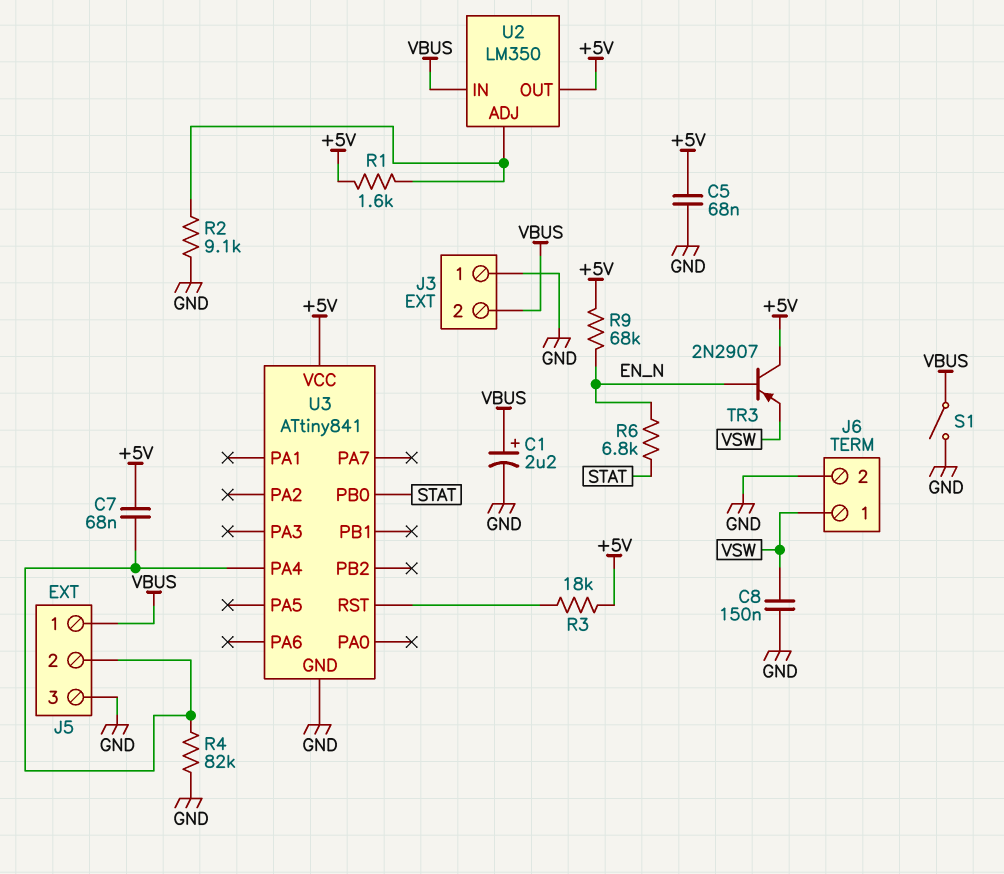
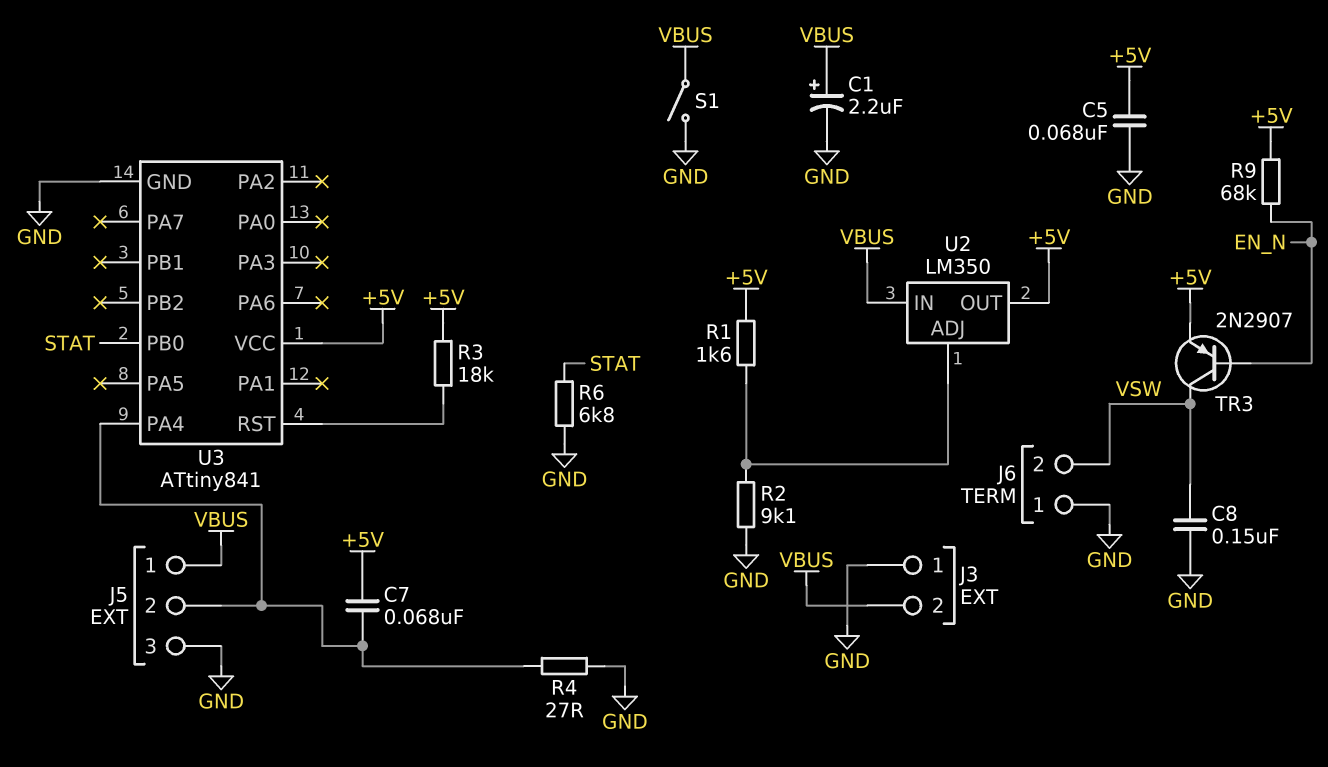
J6 pin 1: VSW -> GND
J6 pin 2: GND -> VSW
R4: 82k (GND, J5/2) -> 27 (GND, J5/2)
R6: 6.8k (EN_N, STAT) -> 6.8k (GND, STAT)
TR3: PNP 2N2907 (B EN_N, C +5V, E VSW) -> PNP 2N2907 (B EN_N, C VSW, E +5V)

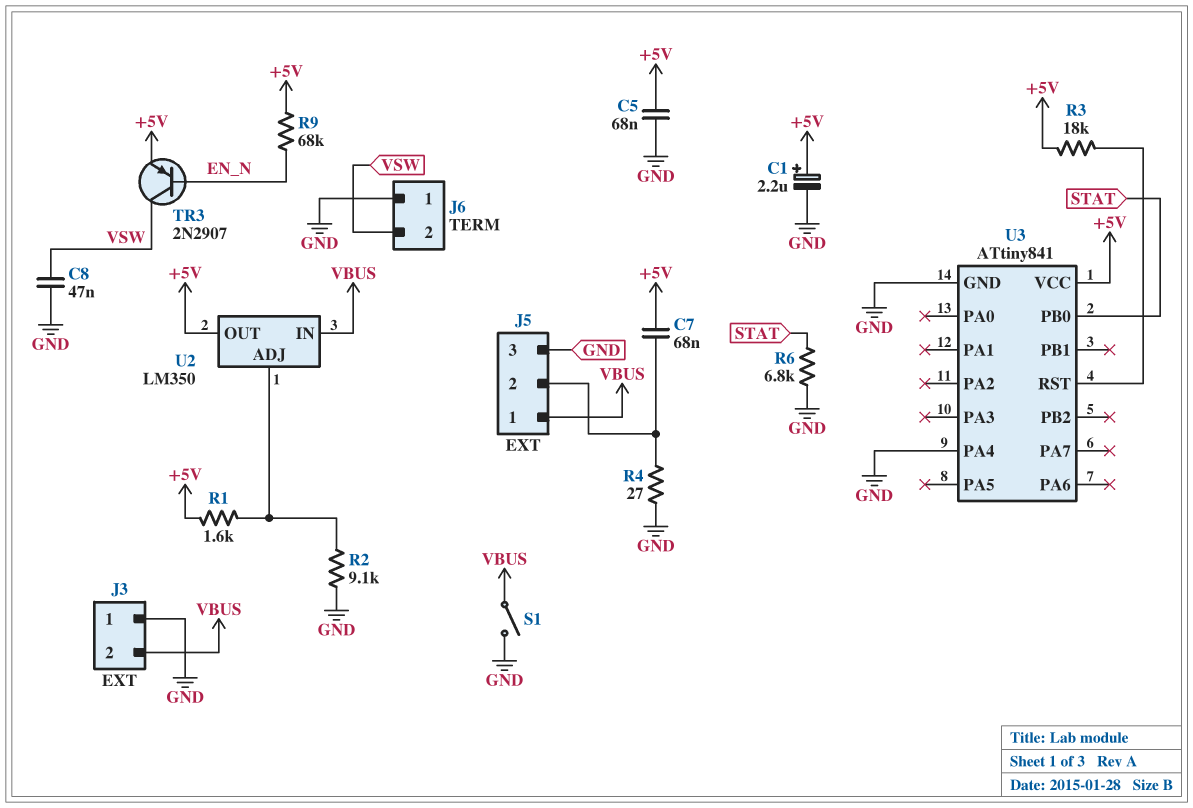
C1: 2.2uF (plus VBUS, minus GND) -> 2.2uF (plus +5V, minus GND)
C8: 150nF (GND, VSW) -> 47nF (GND, VSW)
U3 pin PA4: J5/2 -> GND

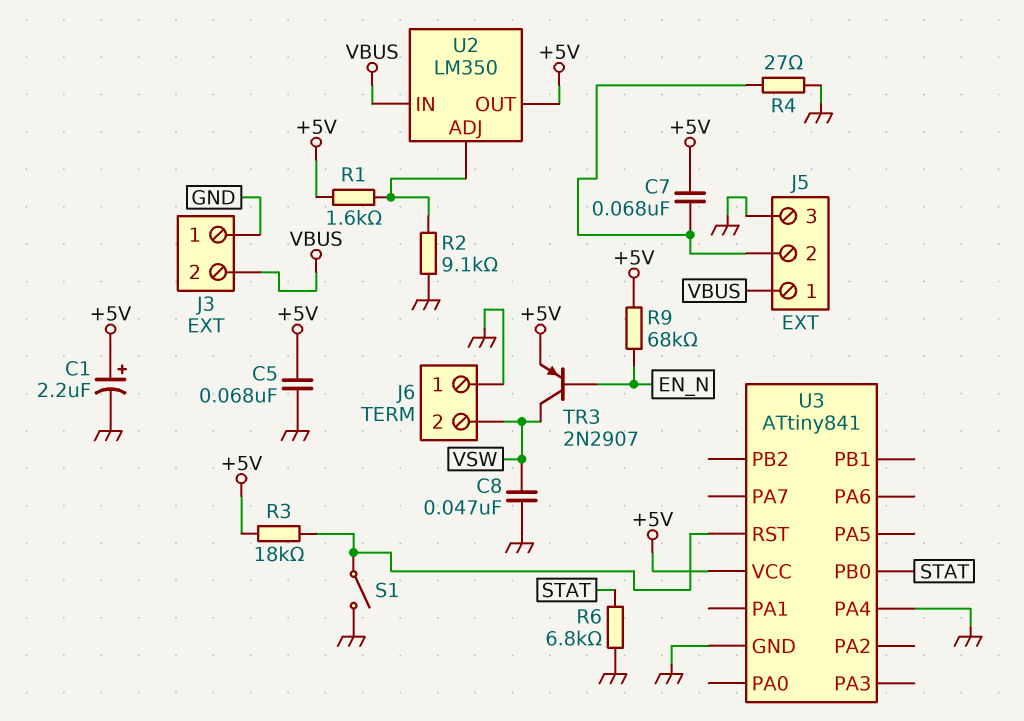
S1: switch (GND, VBUS) -> switch (GND, U3/RST)

